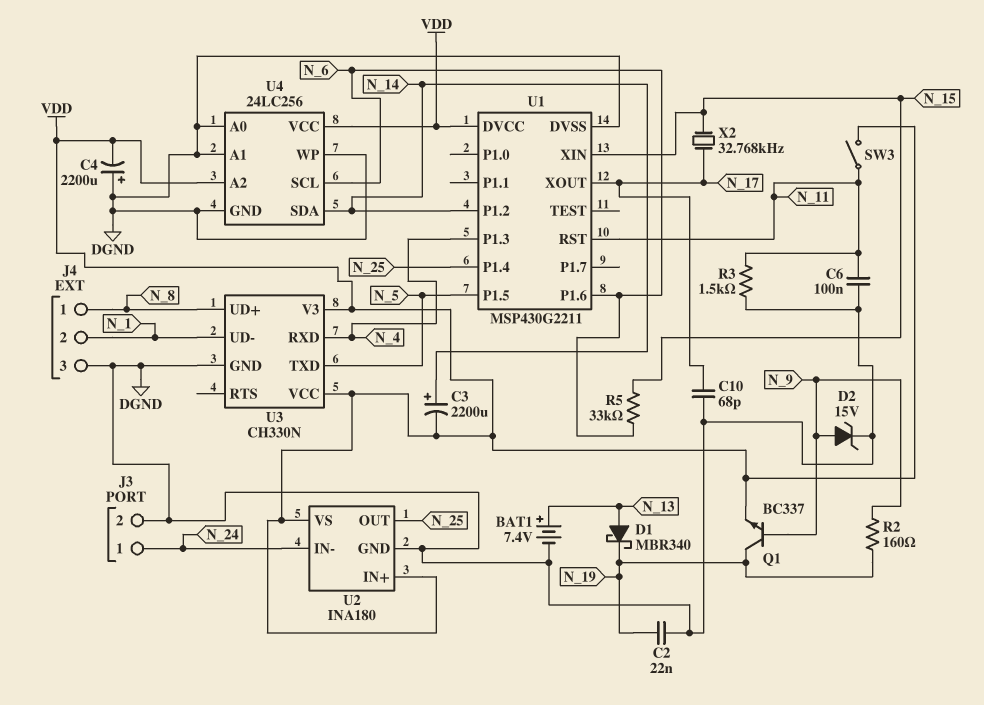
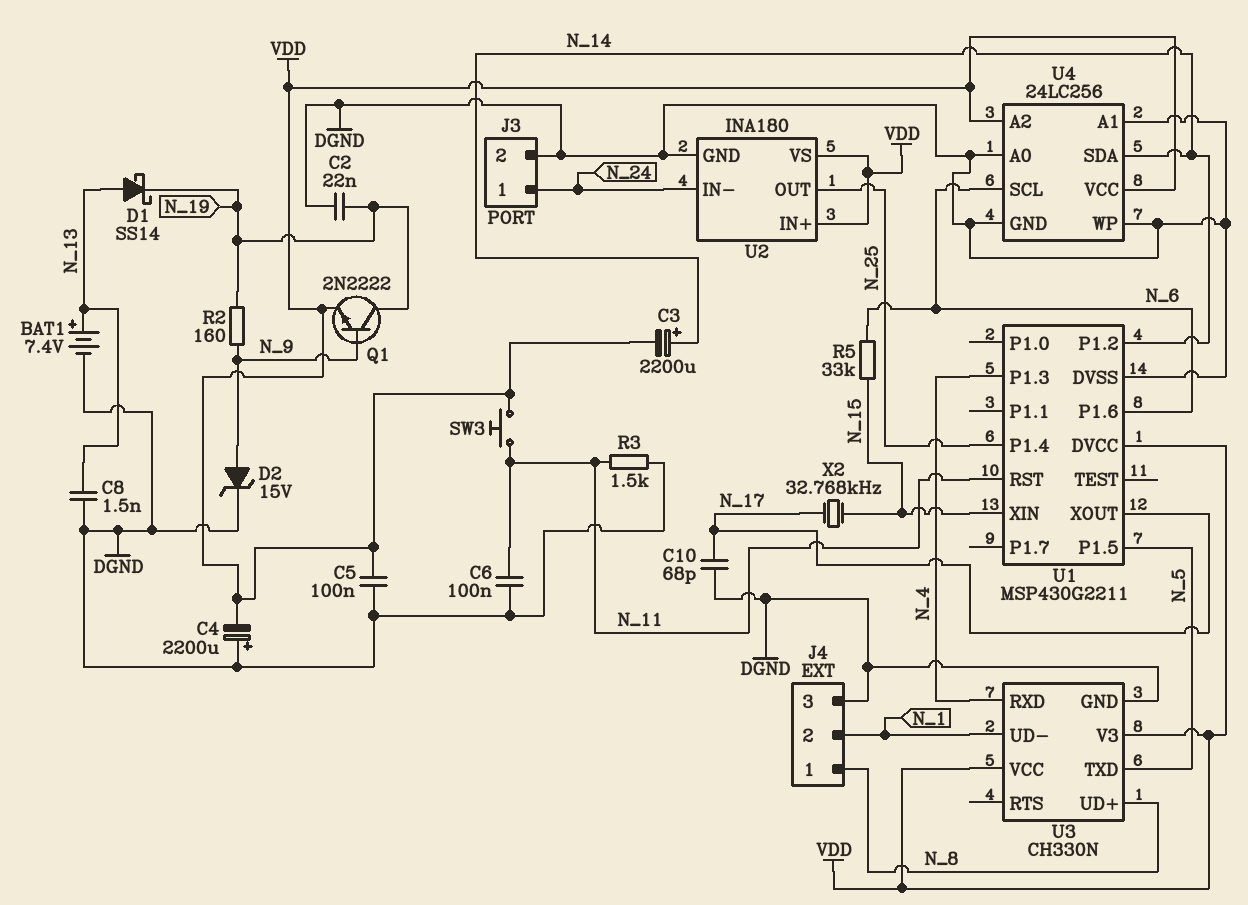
C5: none -> 100nF (DGND, VDD)
C8: none -> 1.5nF (DGND, N_13)
D1: schottky MBR340 (A N_13, K N_19) -> schottky SS14 (A N_13, K N_19)
Q1: NPN BC337 (B N_9, C N_19, E VDD) -> NPN 2N2222 (B N_9, C N_19, E VDD)
SW3: switch (N_11, VDD) -> button (N_11, VDD)

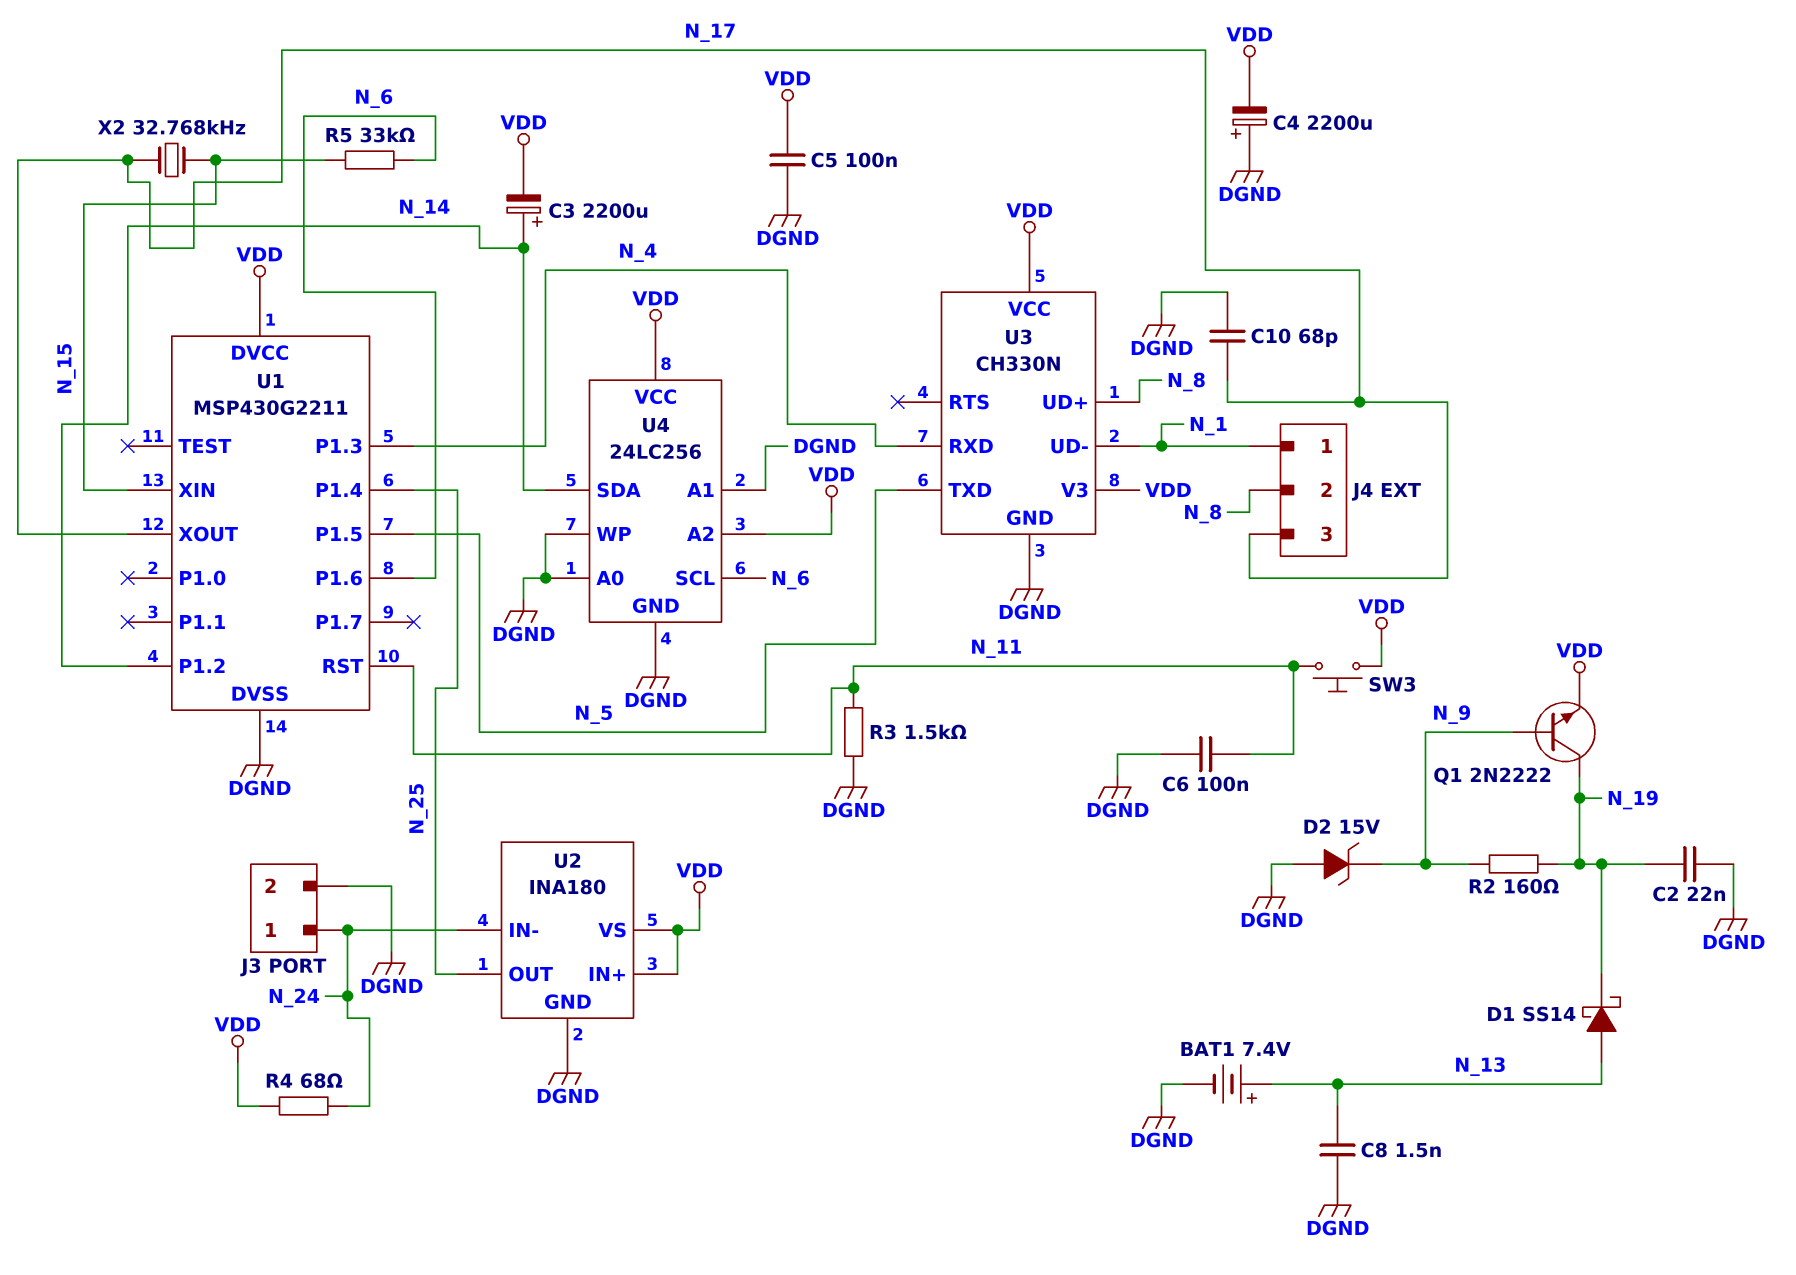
D2: zener 15V (A N_9, K DGND) -> zener 15V (A DGND, K N_9)
J4 pin 1: N_8 -> N_1
J4 pin 2: N_1 -> N_8
J4 pin 3: DGND -> N_17
R4: none -> 68 (N_24, VDD)

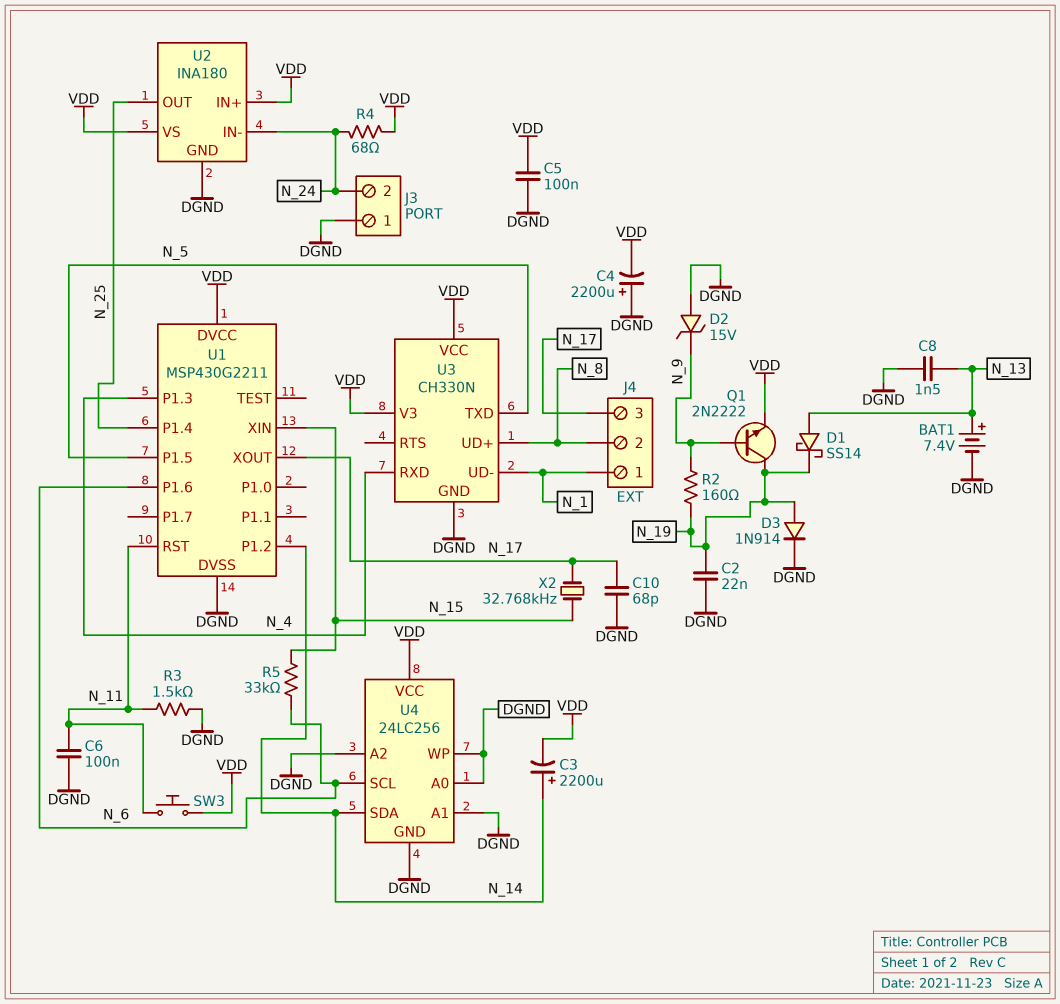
D3: none -> diode 1N914 (A N_19, K DGND)
J3 pin 1: N_24 -> DGND
J3 pin 2: DGND -> N_24
U4 pin A2: VDD -> DGND

